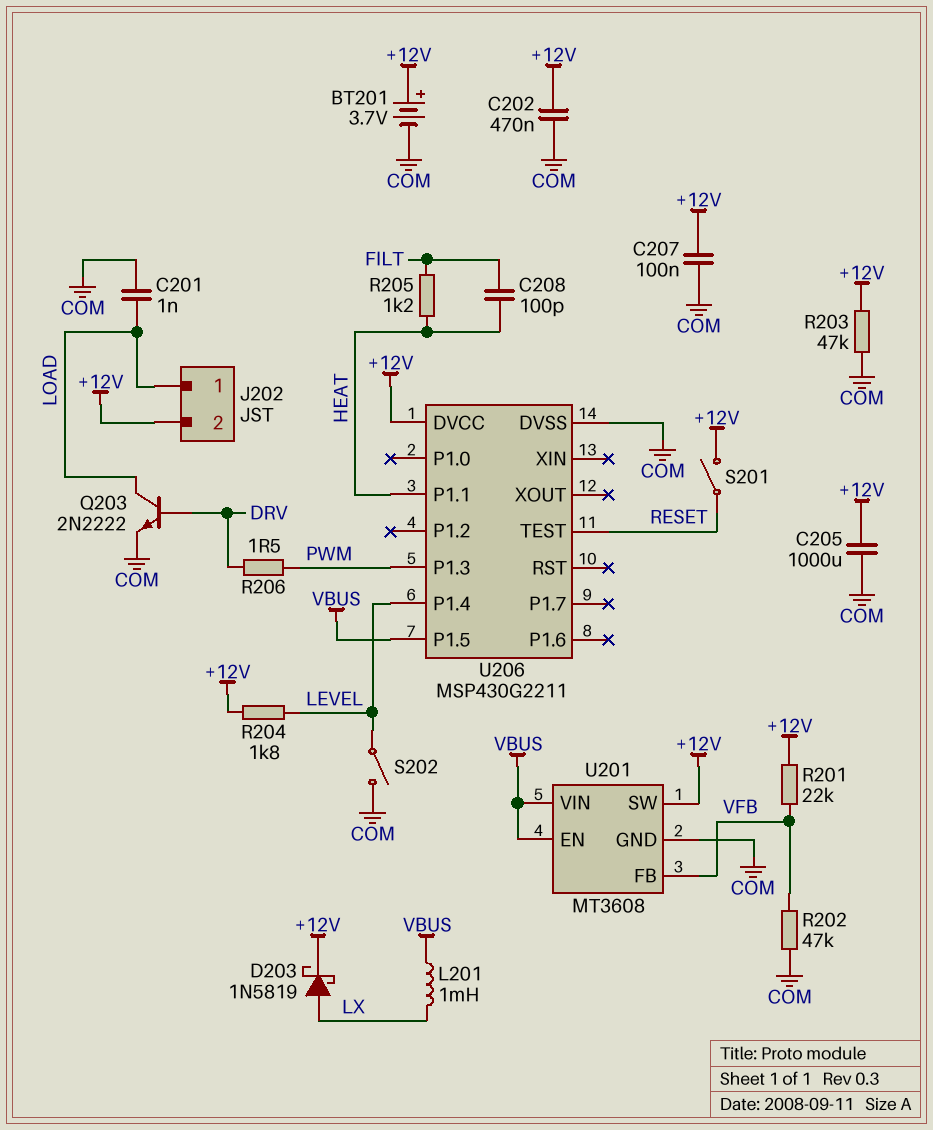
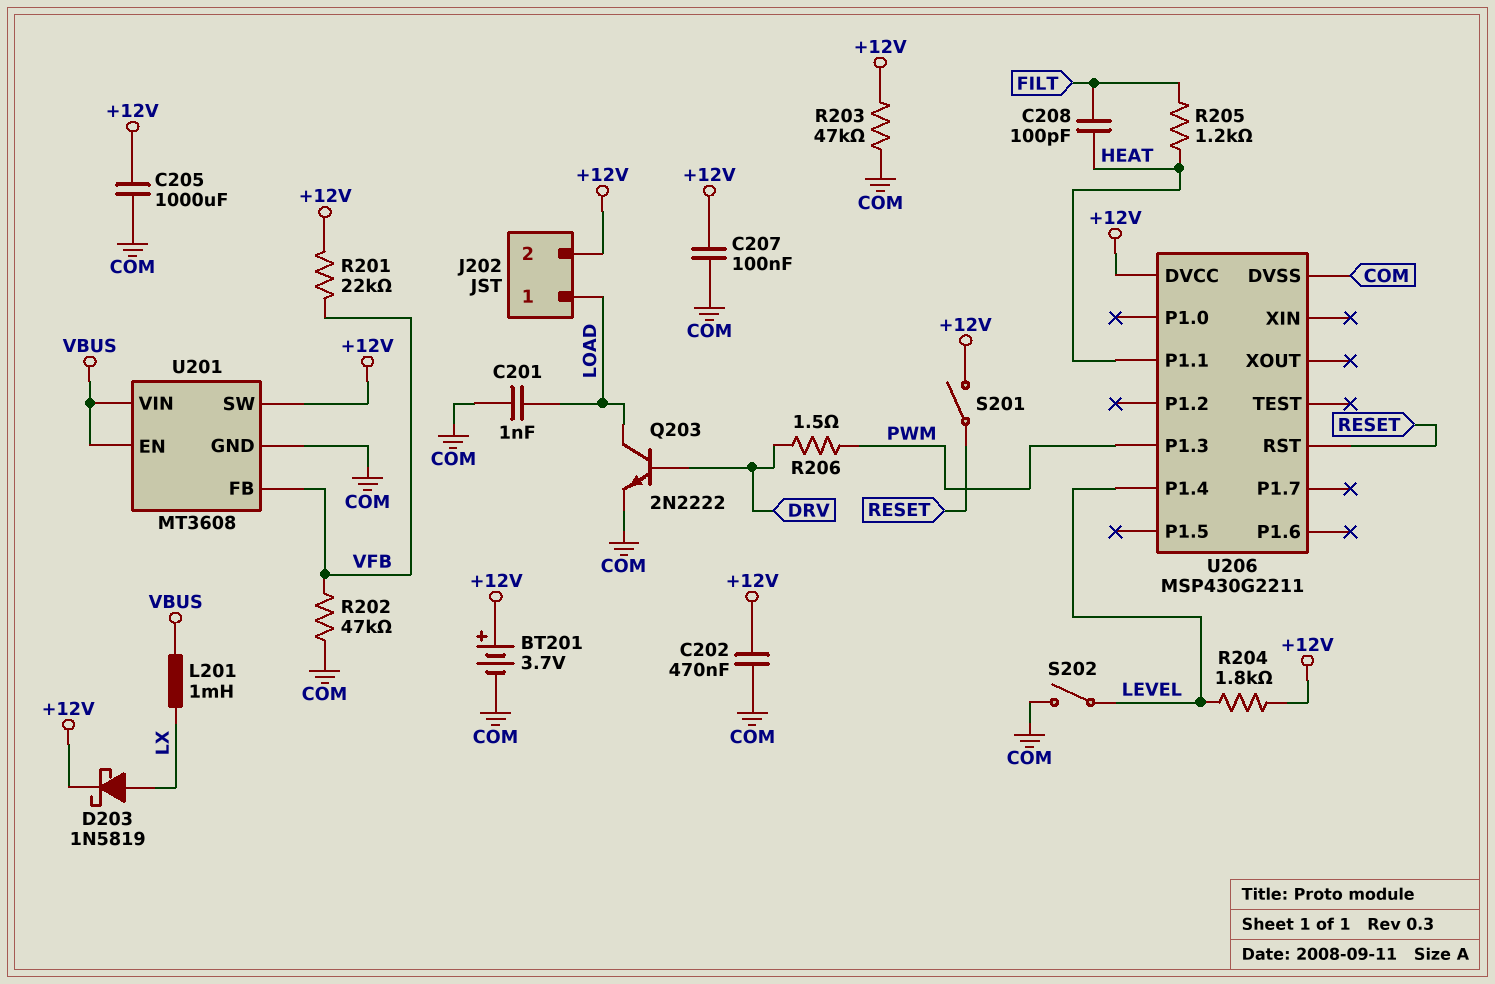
U206 pin P1.5: VBUS -> none
U206 pin RST: none -> RESET
U206 pin TEST: RESET -> none

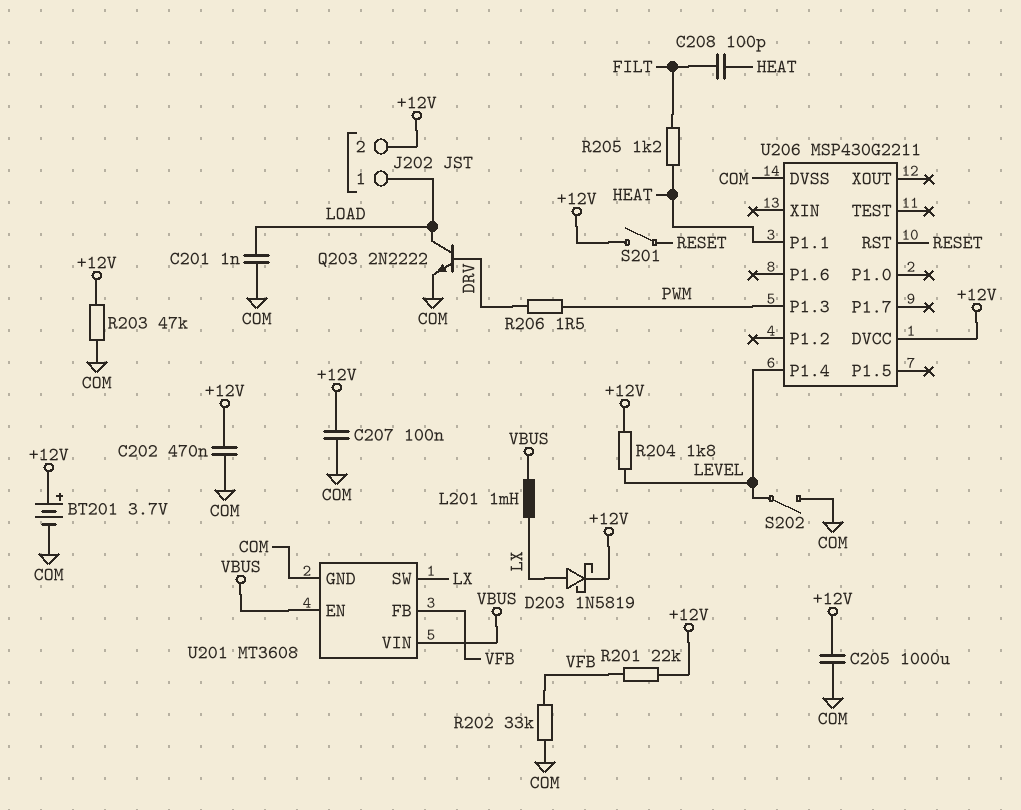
R202: 47k (COM, VFB) -> 33k (COM, VFB)
U201 pin SW: +12V -> LX

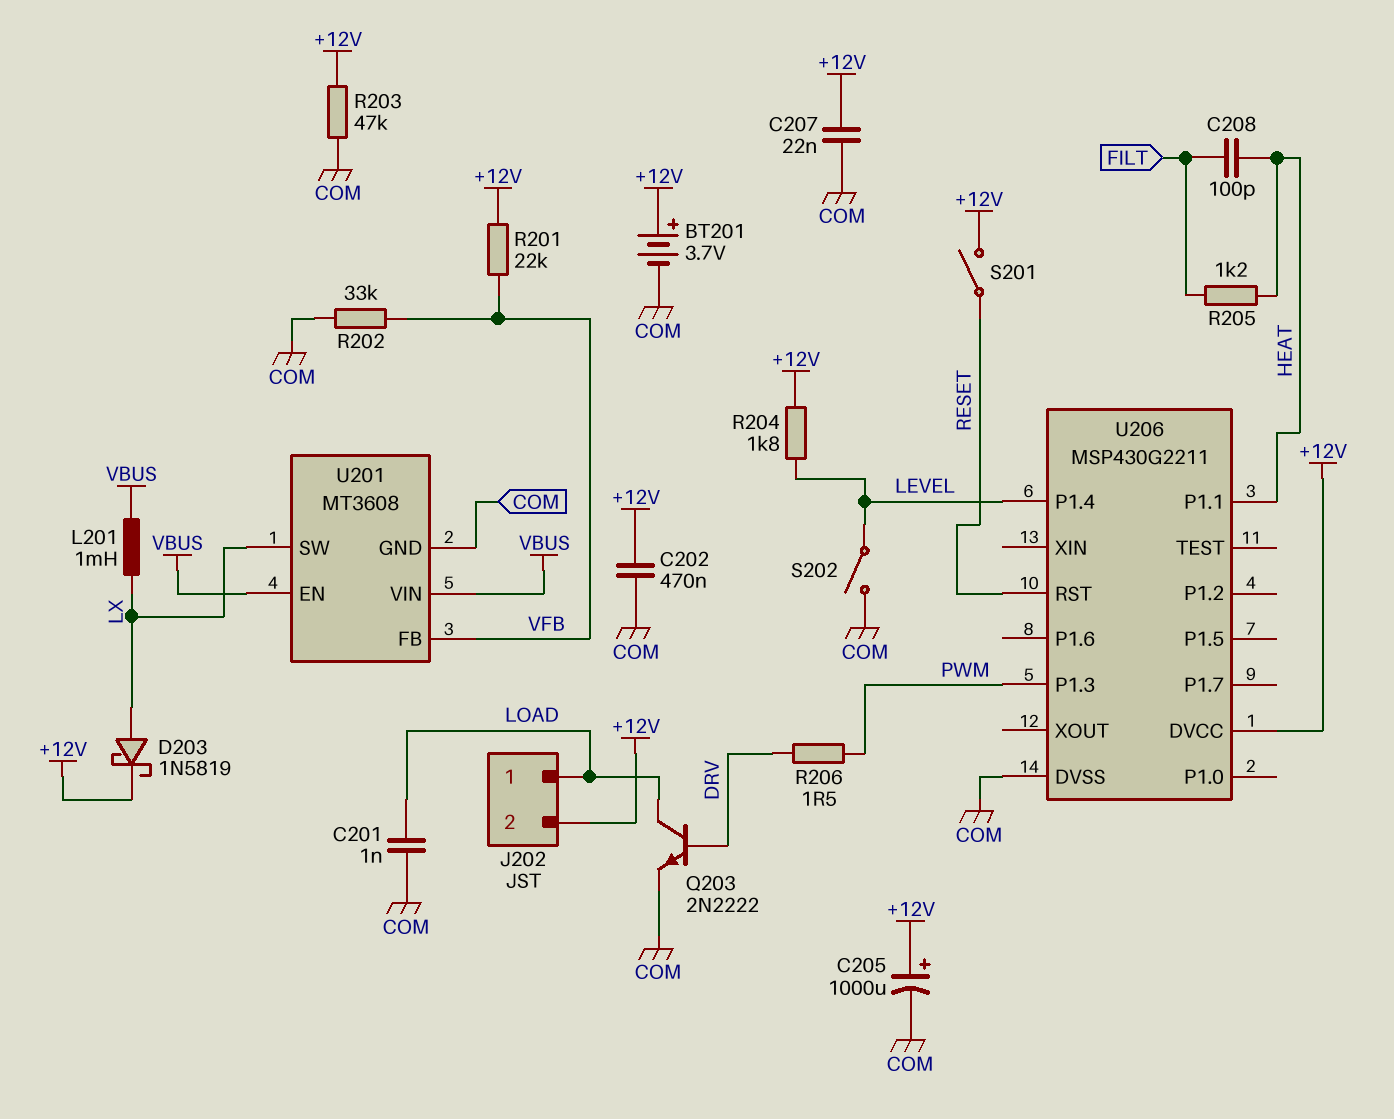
C205: 1000uF (+12V, COM) -> 1000uF (plus +12V, minus COM)
C207: 100nF (+12V, COM) -> 22nF (+12V, COM)

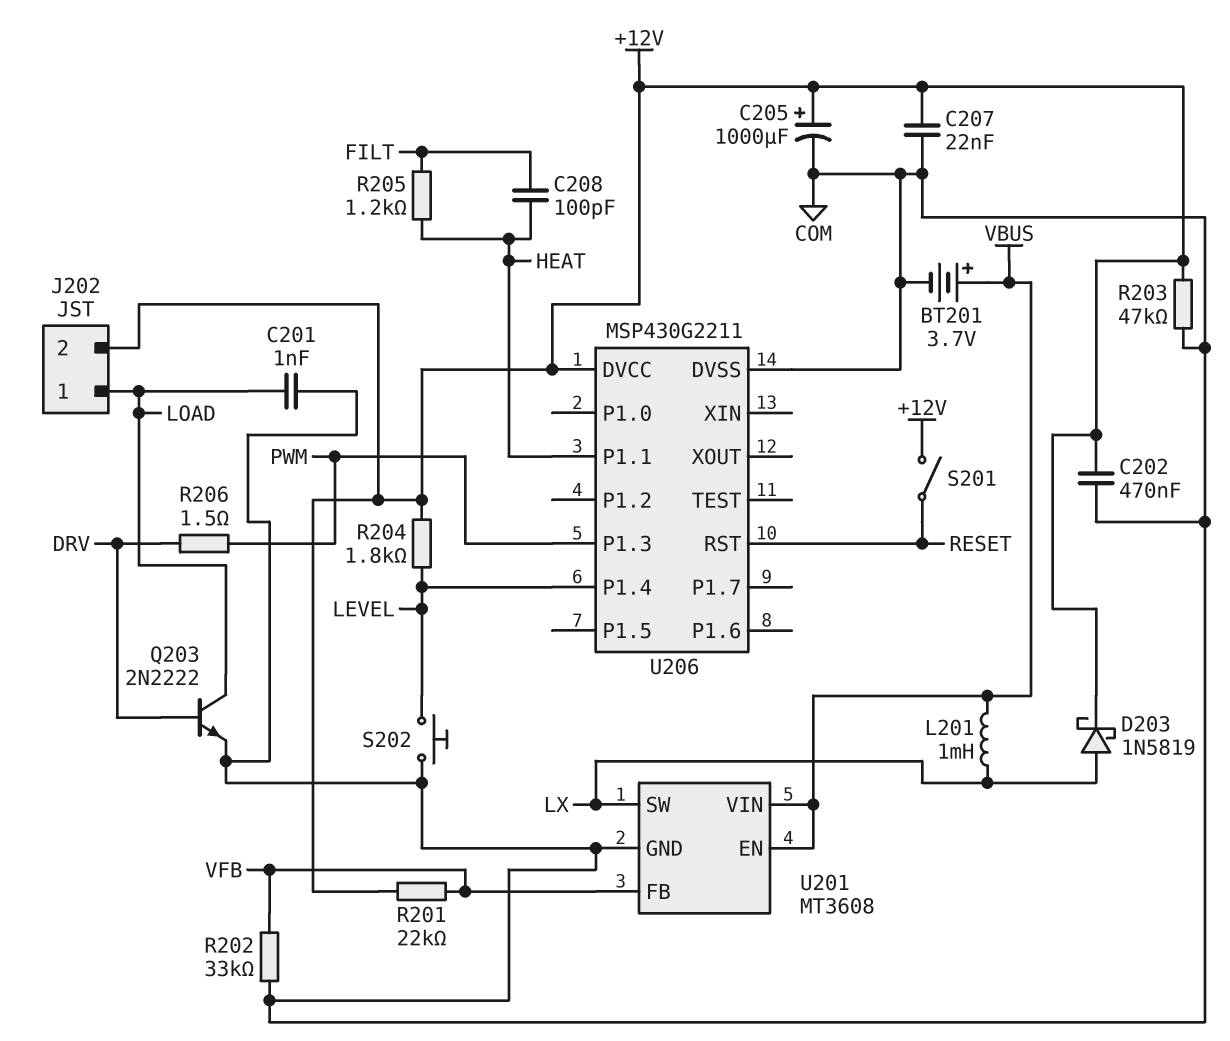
BT201: 3.7V (plus +12V, minus COM) -> 3.7V (plus VBUS, minus COM)
S202: switch (COM, LEVEL) -> button (COM, LEVEL)

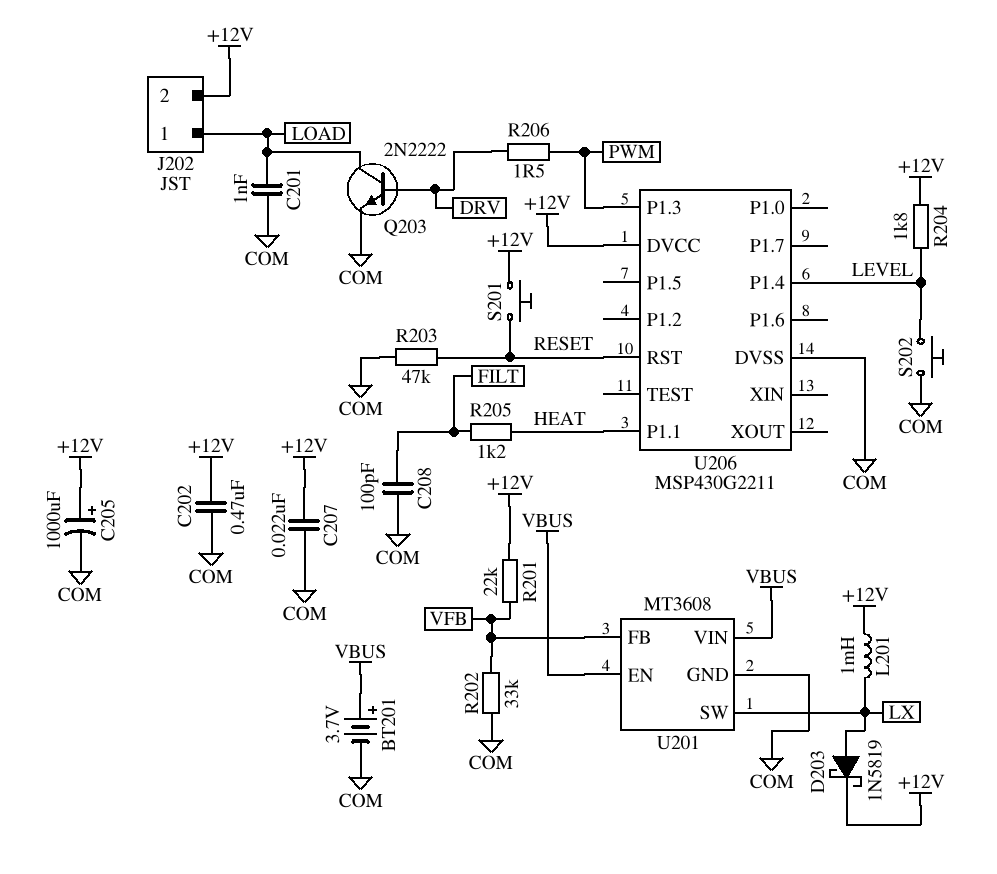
C208: 100pF (FILT, HEAT) -> 100pF (COM, FILT)
L201: 1mH (LX, VBUS) -> 1mH (+12V, LX)
R203: 47k (+12V, COM) -> 47k (COM, RESET)
S201: switch (+12V, RESET) -> button (+12V, RESET)

